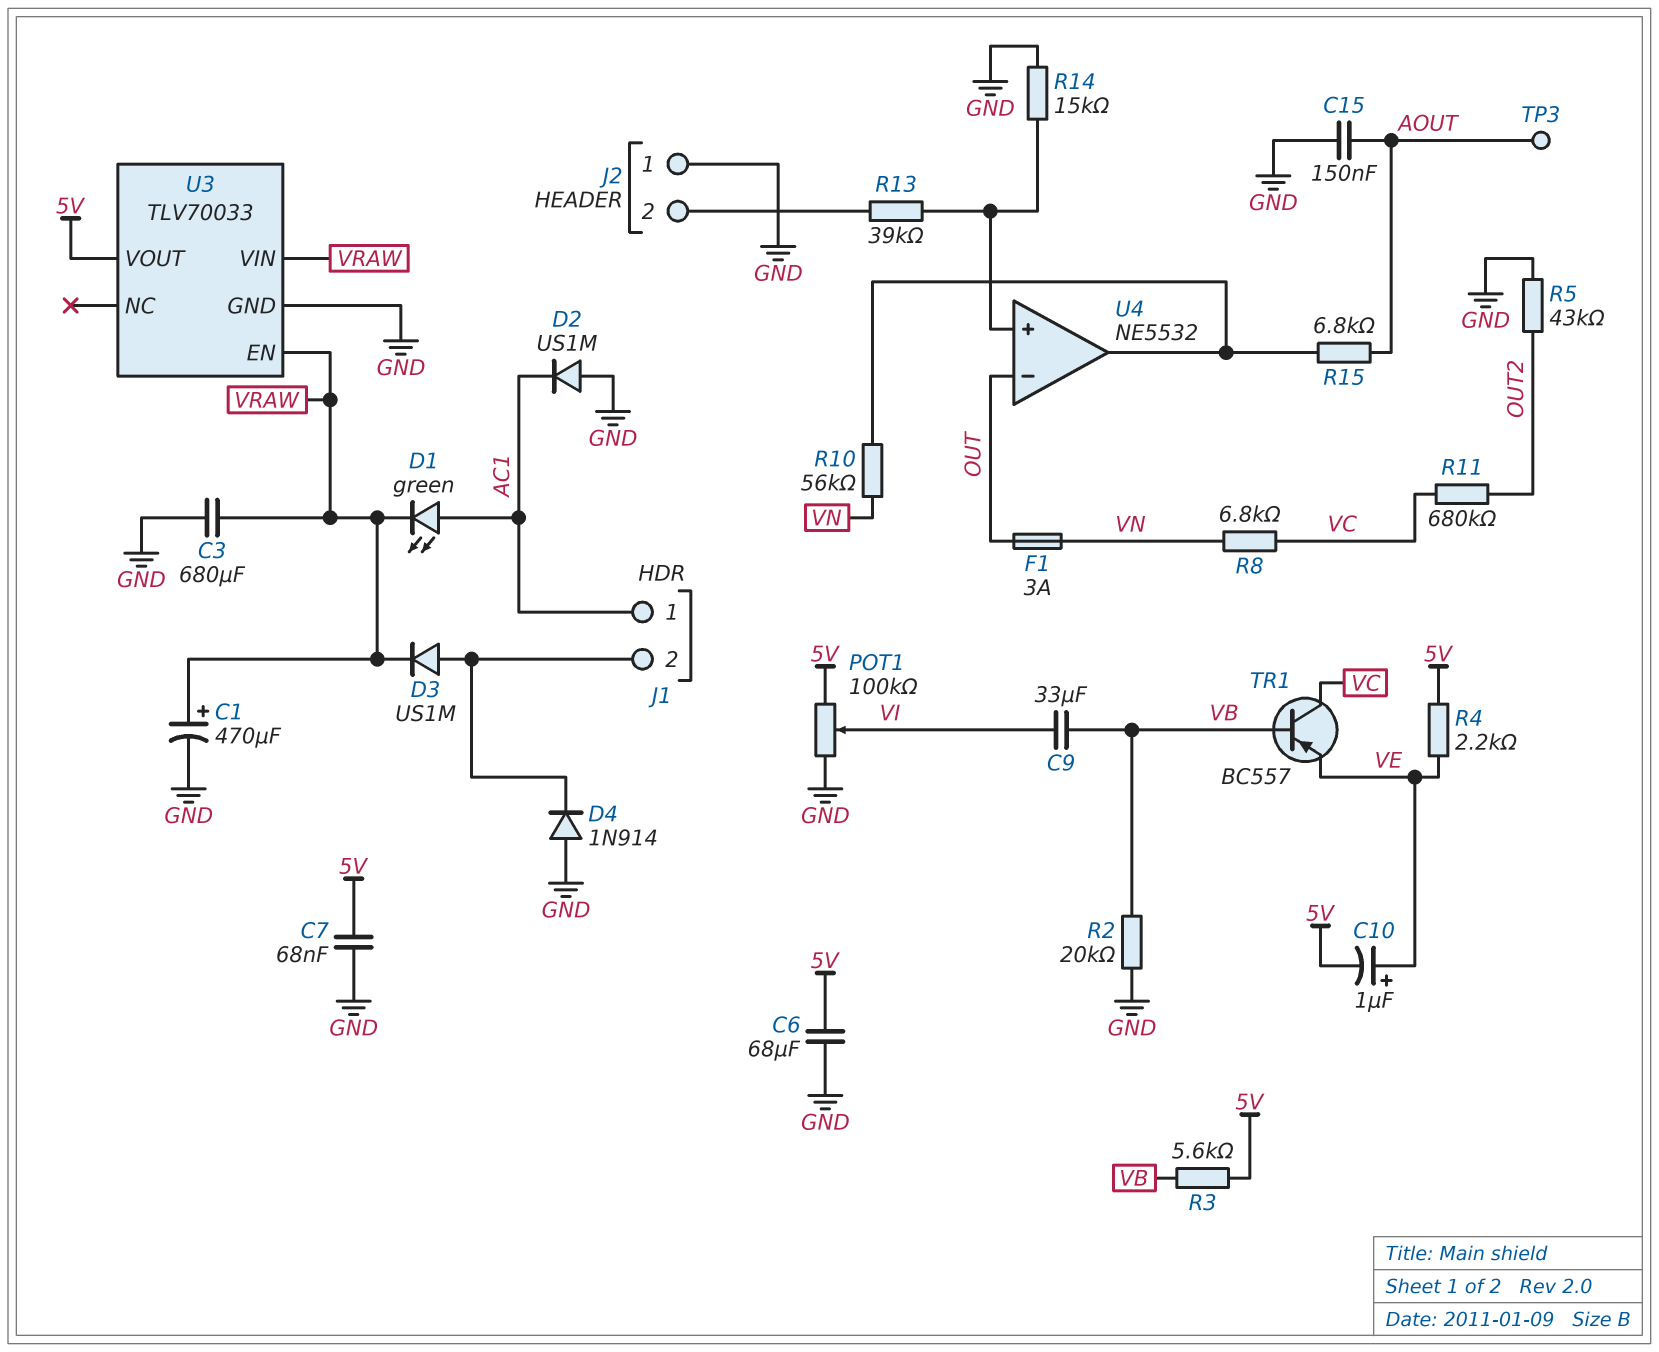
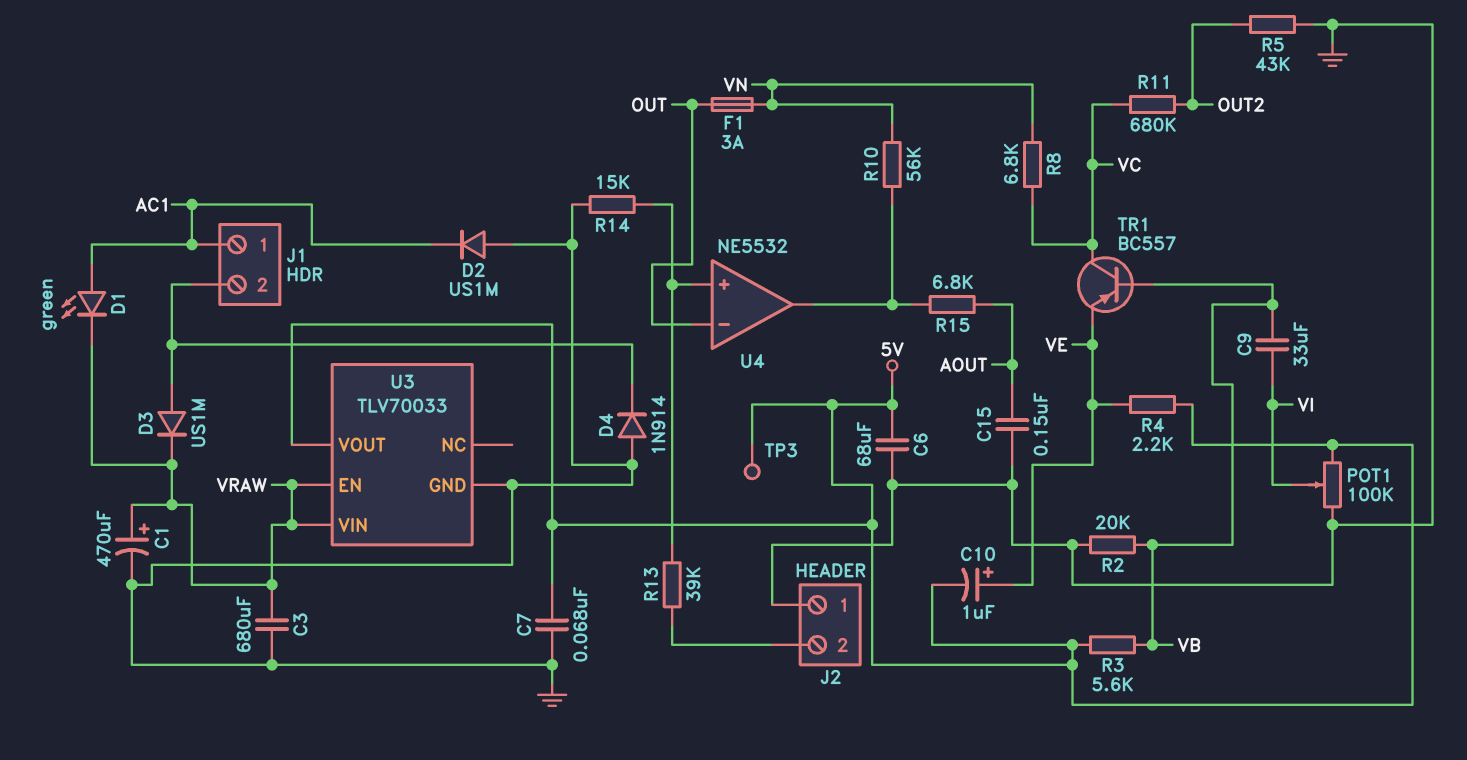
TP3: test point (AOUT) -> test point (5V)

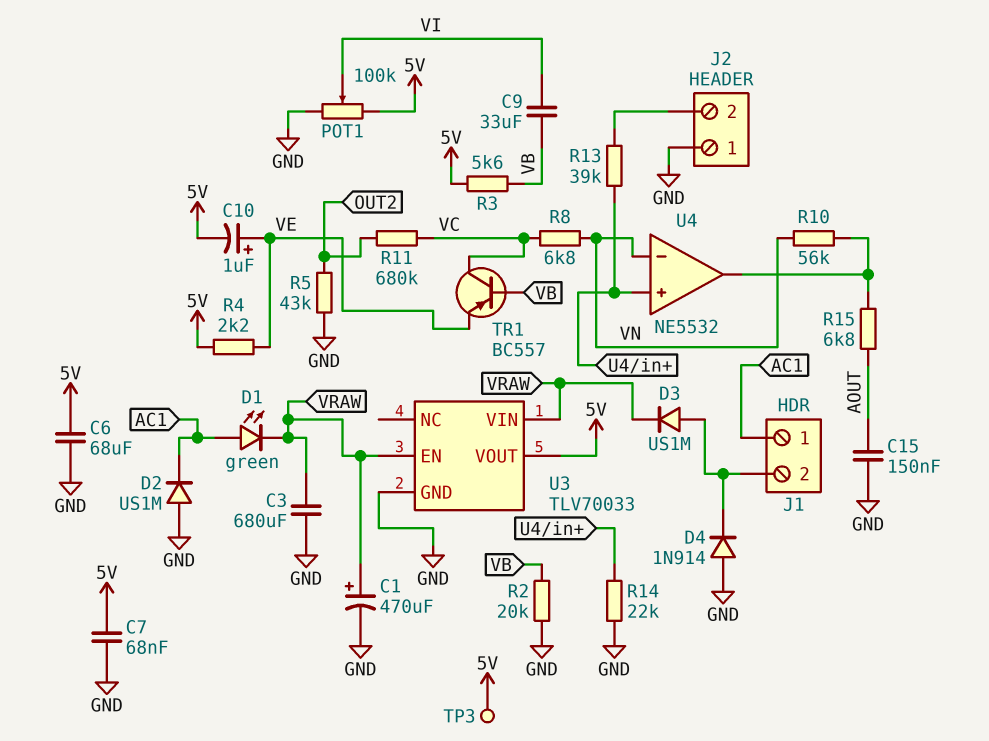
F1: 3A (OUT, VN) -> none
R14: 15k (GND, U4/in+) -> 22k (GND, U4/in+)
U4 pin in-: OUT -> VN

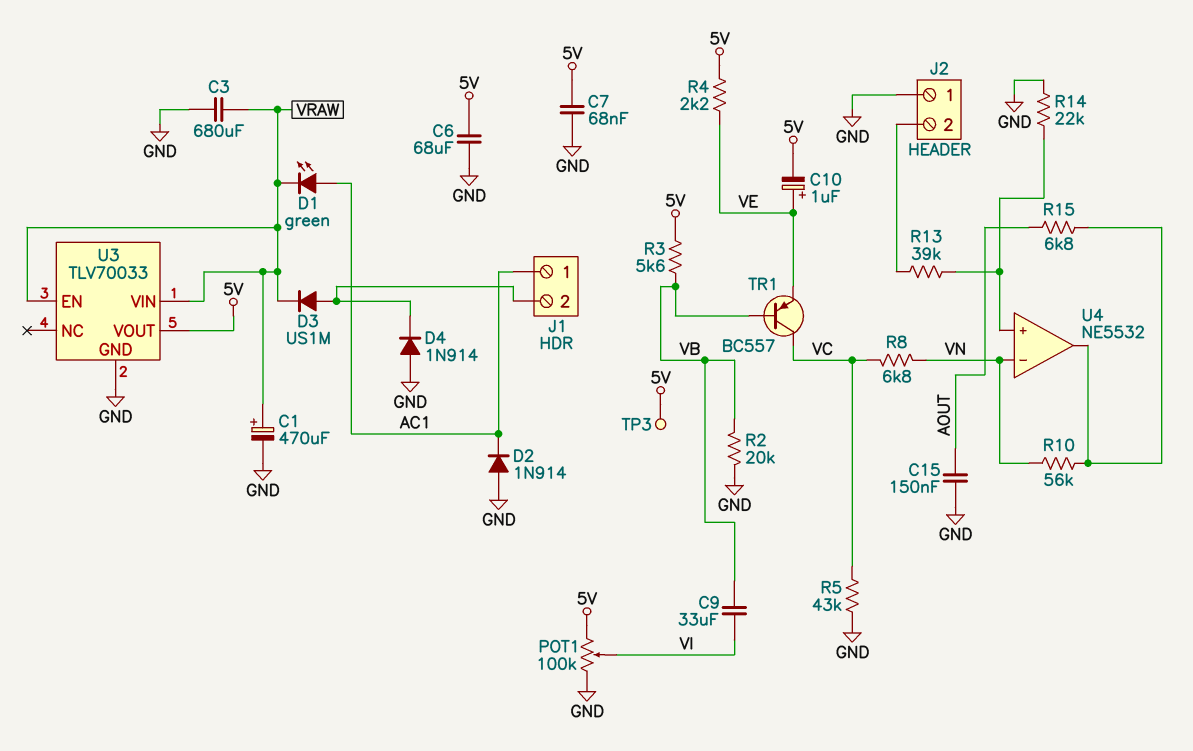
D2: diode US1M (A GND, K AC1) -> diode 1N914 (A GND, K AC1)
R5: 43k (GND, OUT2) -> 43k (GND, VC)
R11: 680k (OUT2, VC) -> none

